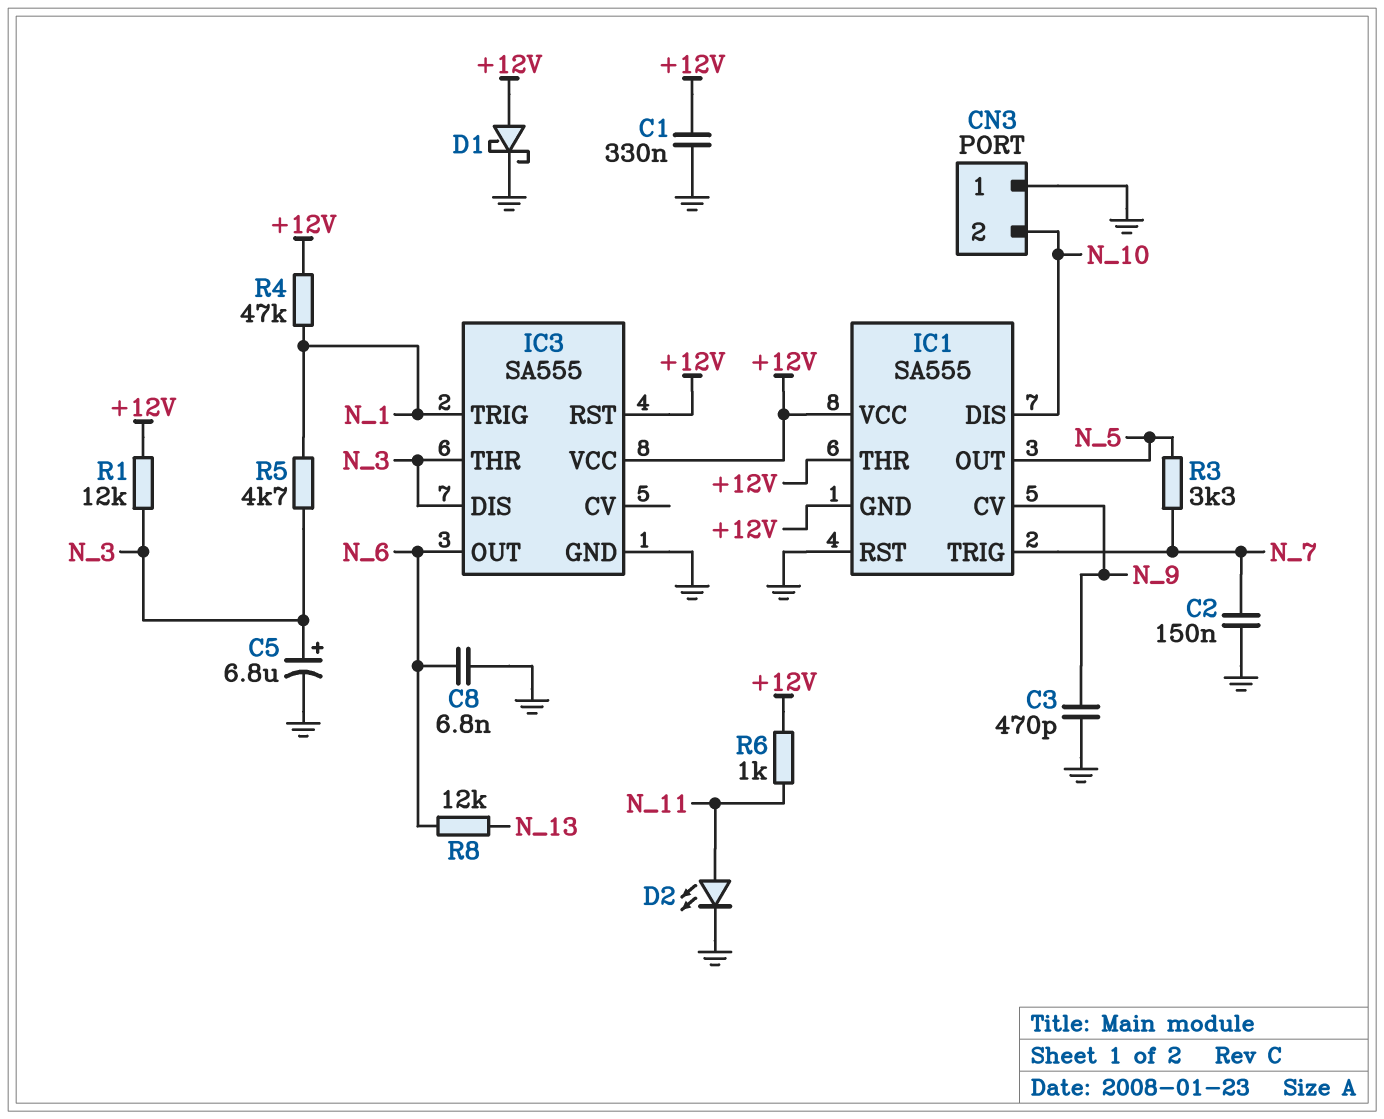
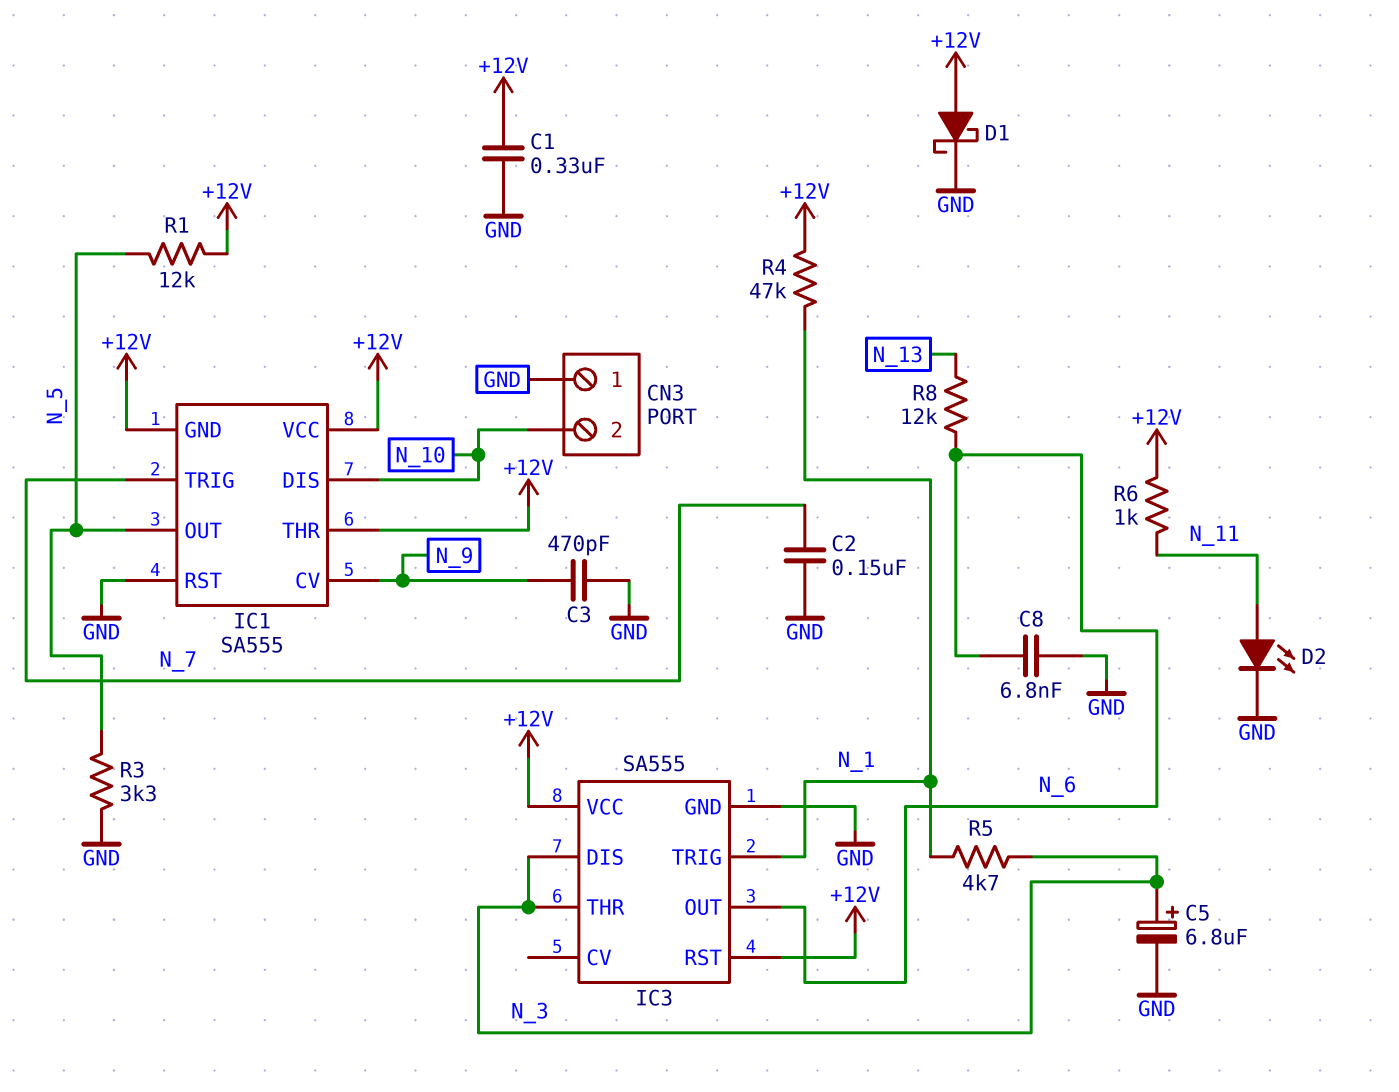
R1: 12k (+12V, N_3) -> 12k (+12V, N_5)
R3: 3.3k (N_5, N_7) -> 3.3k (GND, N_5)

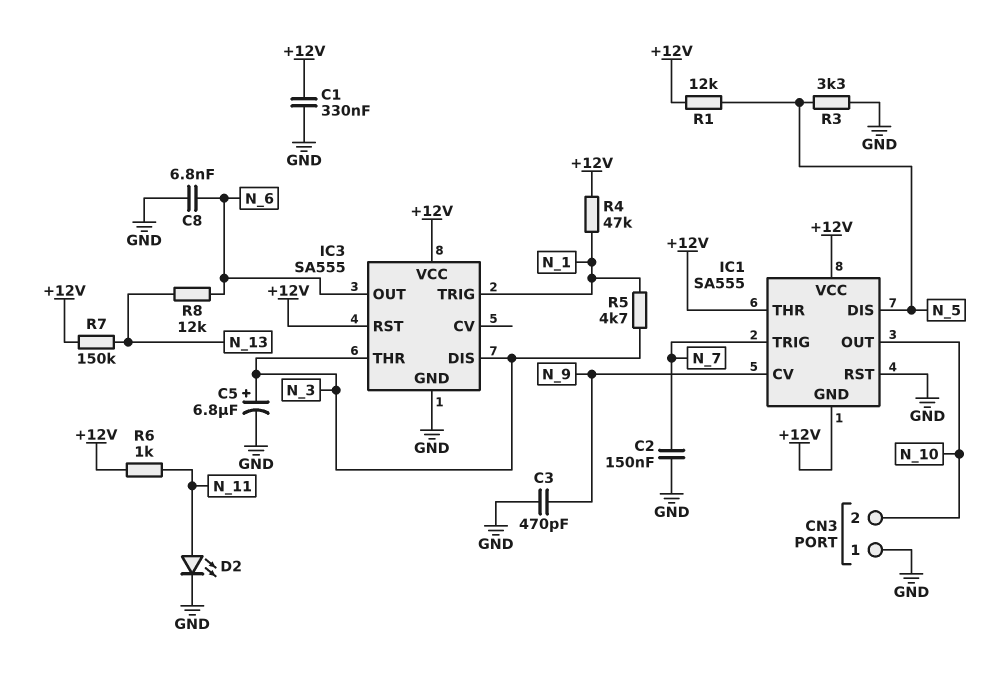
D1: schottky (A +12V, K GND) -> none
IC1 pin DIS: N_10 -> N_5
IC1 pin OUT: N_5 -> N_10
R7: none -> 150k (+12V, N_13)

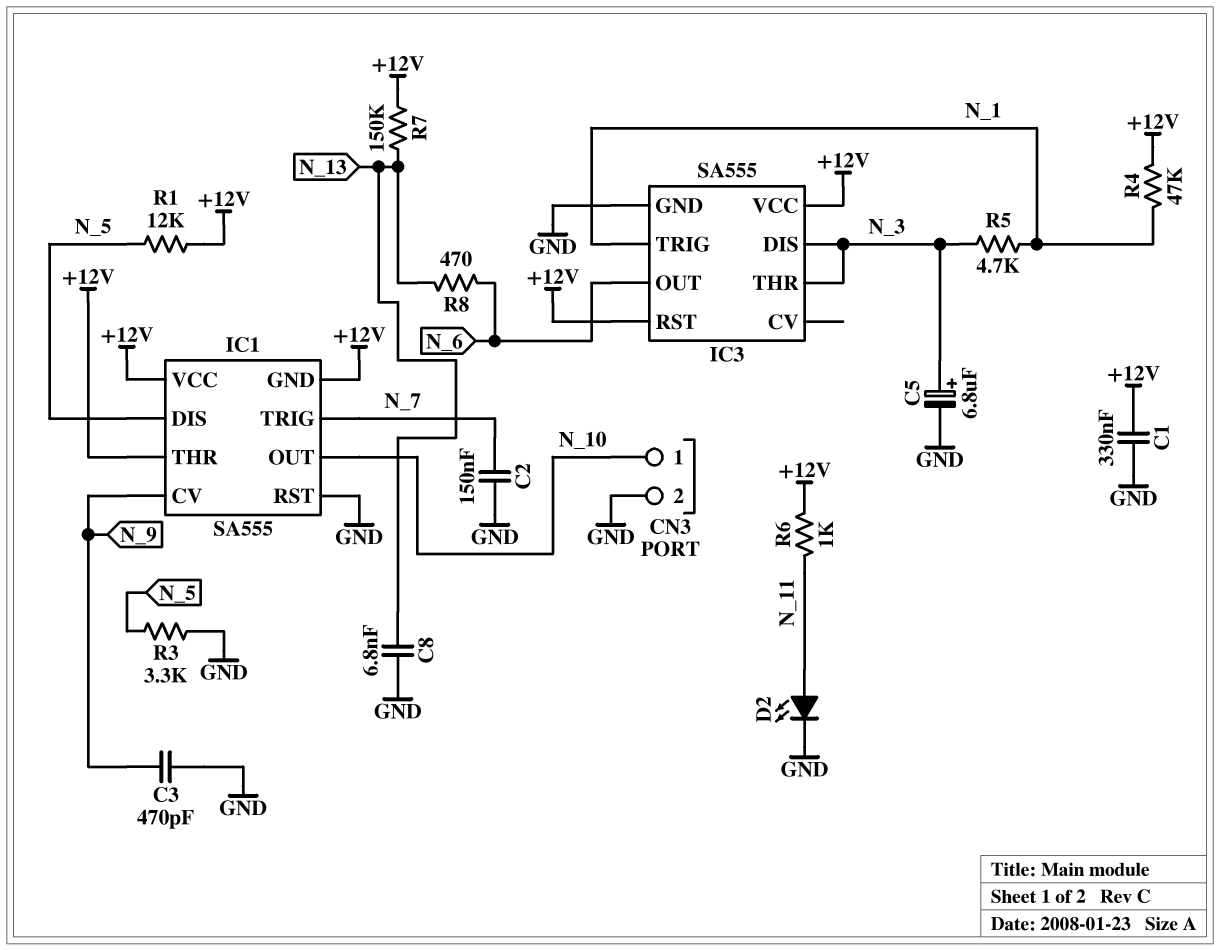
C8: 6.8nF (GND, N_6) -> 6.8nF (GND, N_13)
CN3 pin 1: GND -> N_10
CN3 pin 2: N_10 -> GND
R8: 12k (N_6, N_13) -> 470 (N_6, N_13)

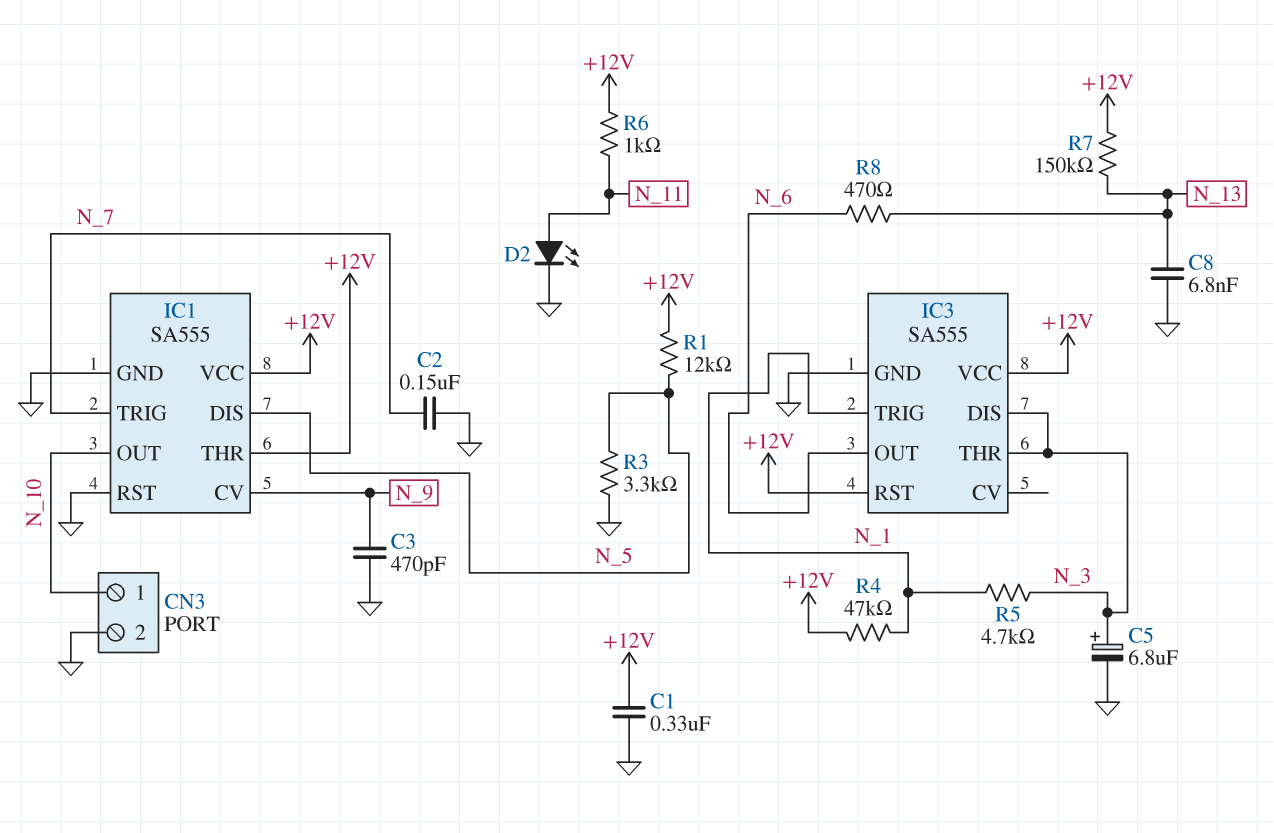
IC1 pin GND: +12V -> GND

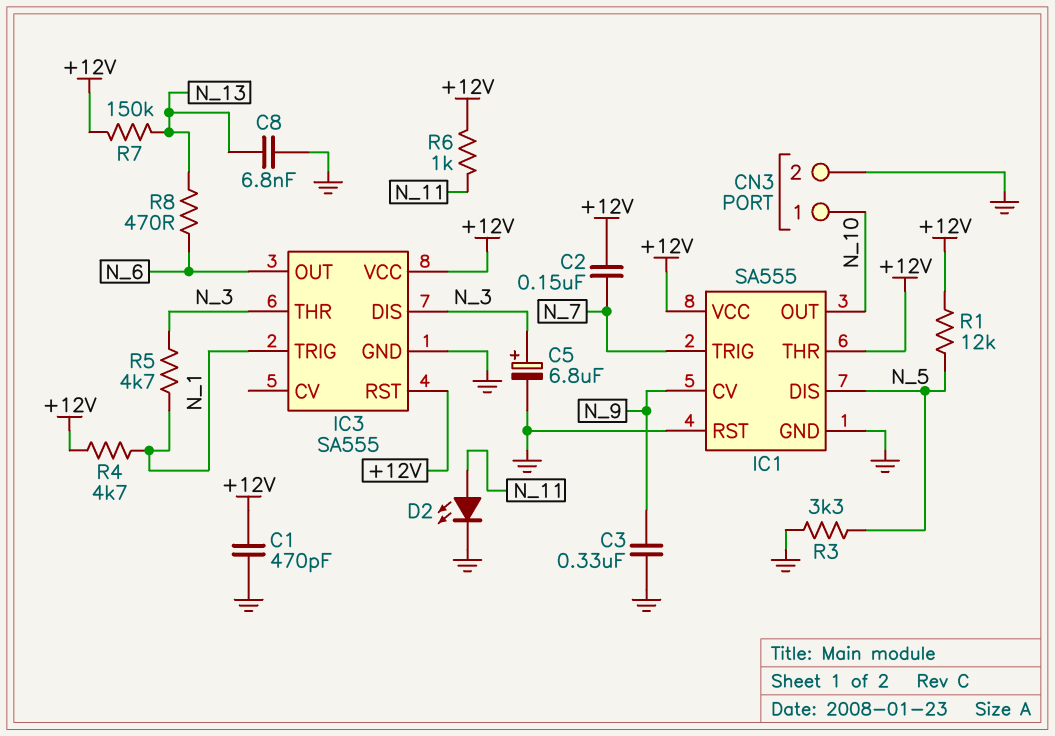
C1: 330nF (+12V, GND) -> 470pF (+12V, GND)
C2: 150nF (GND, N_7) -> 150nF (+12V, N_7)
C3: 470pF (GND, N_9) -> 330nF (GND, N_9)
R4: 47k (+12V, N_1) -> 4.7k (+12V, N_1)

